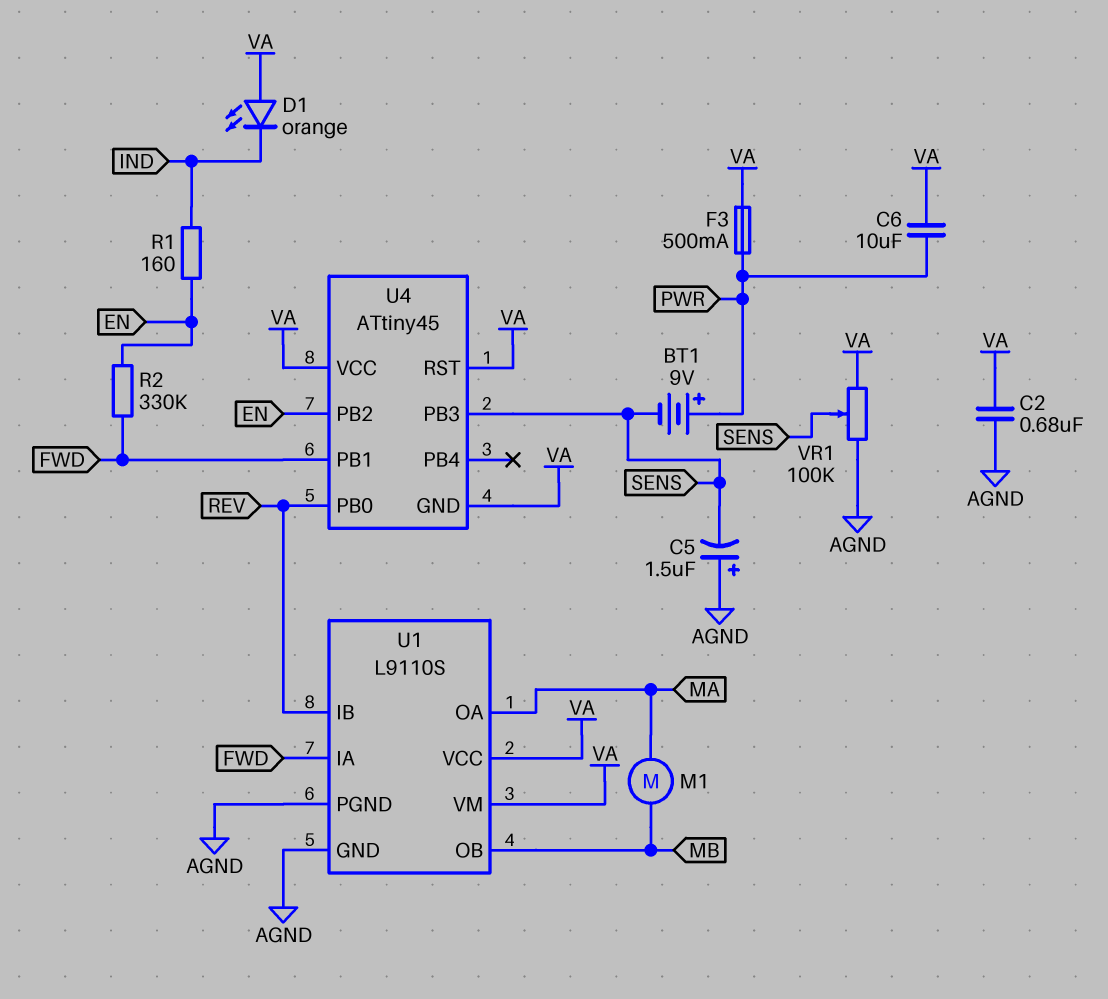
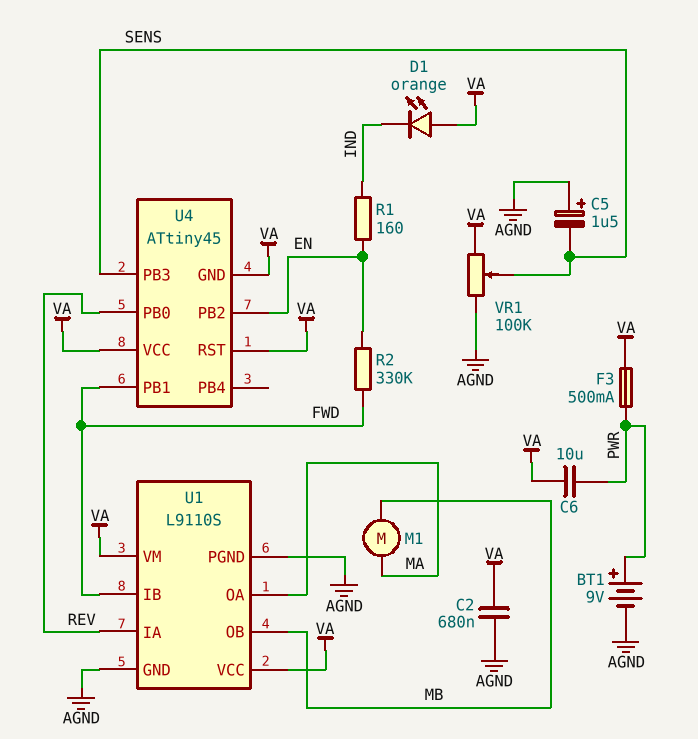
BT1: 9V (plus PWR, minus SENS) -> 9V (plus PWR, minus AGND)
U1 pin IA: FWD -> REV
U1 pin IB: REV -> FWD

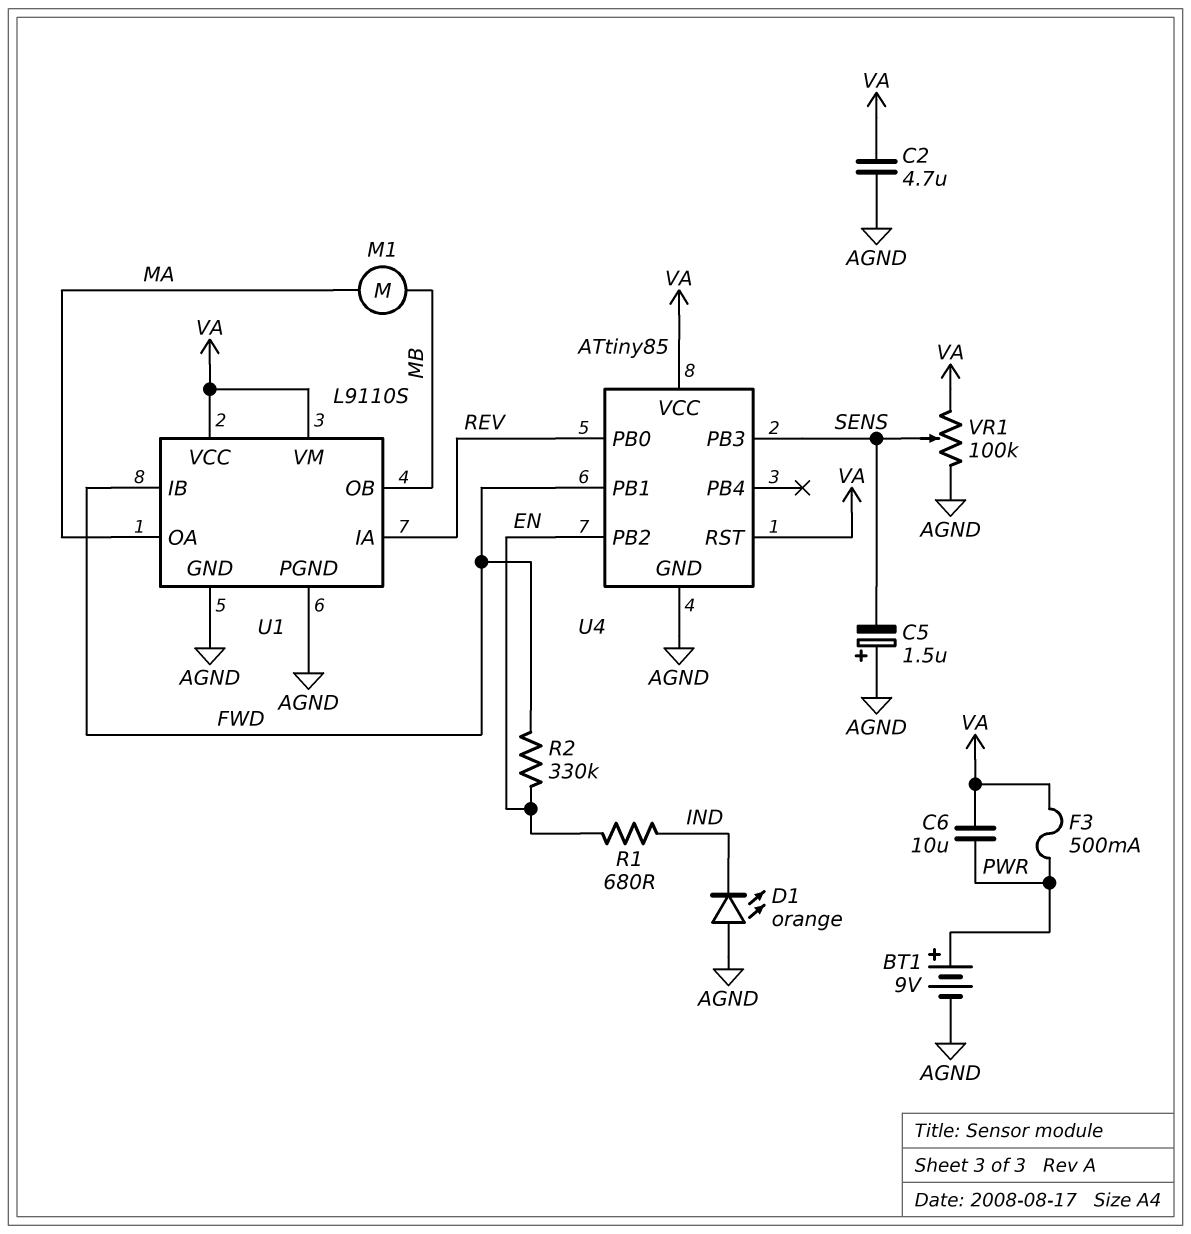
C2: 680nF (AGND, VA) -> 4.7uF (AGND, VA)
D1: LED orange (A VA, K IND) -> LED orange (A AGND, K IND)
R1: 160 (EN, IND) -> 680 (EN, IND)
U4: ATtiny45 -> ATtiny85
U4 pin GND: VA -> AGND

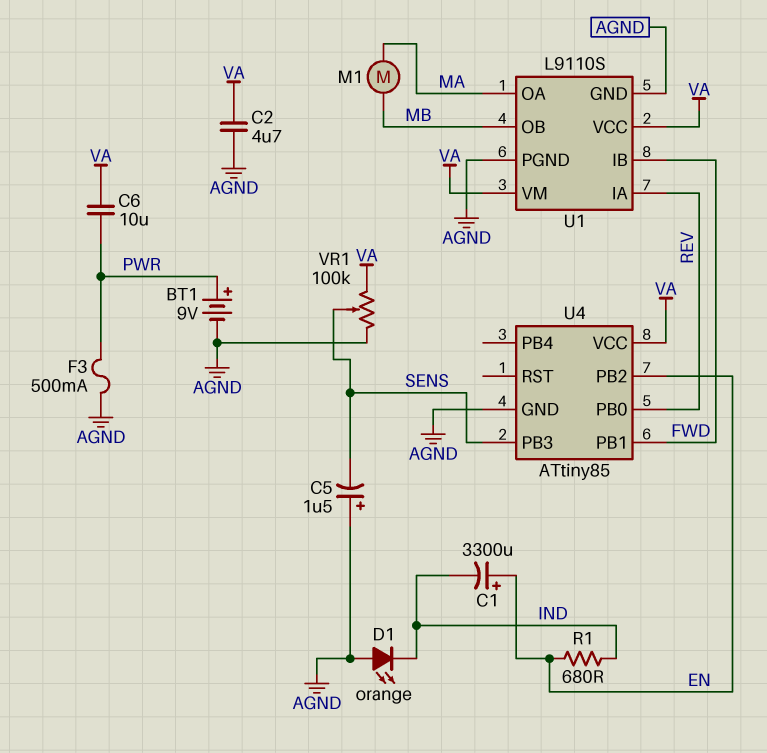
C1: none -> 3300uF (plus EN, minus IND)
F3: 500mA (PWR, VA) -> 500mA (AGND, PWR)
R2: 330k (EN, FWD) -> none
U4 pin RST: VA -> none

